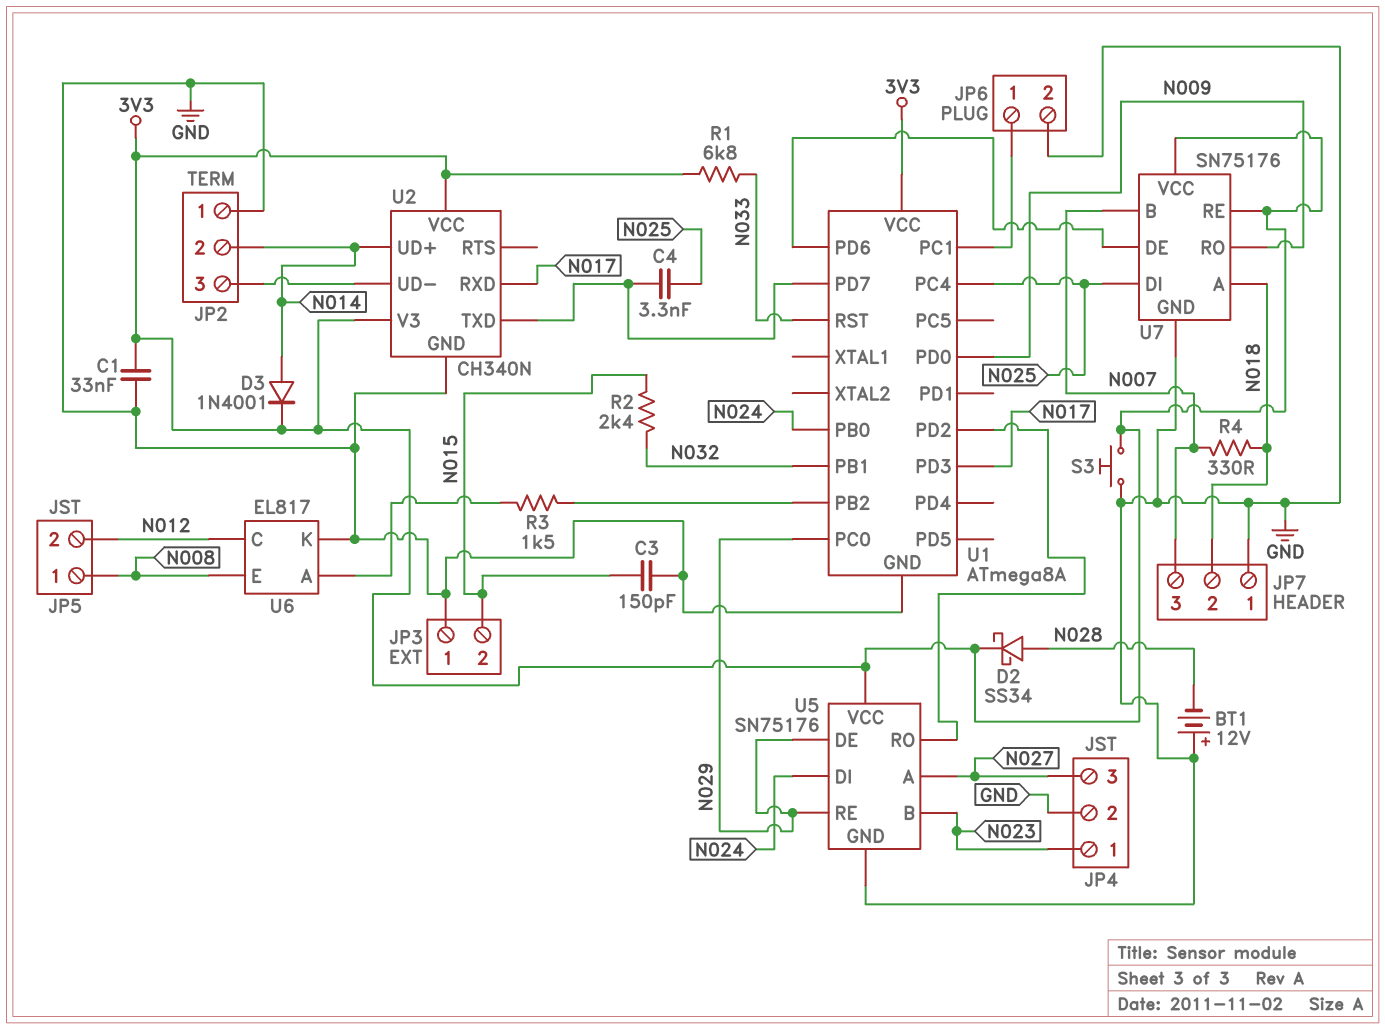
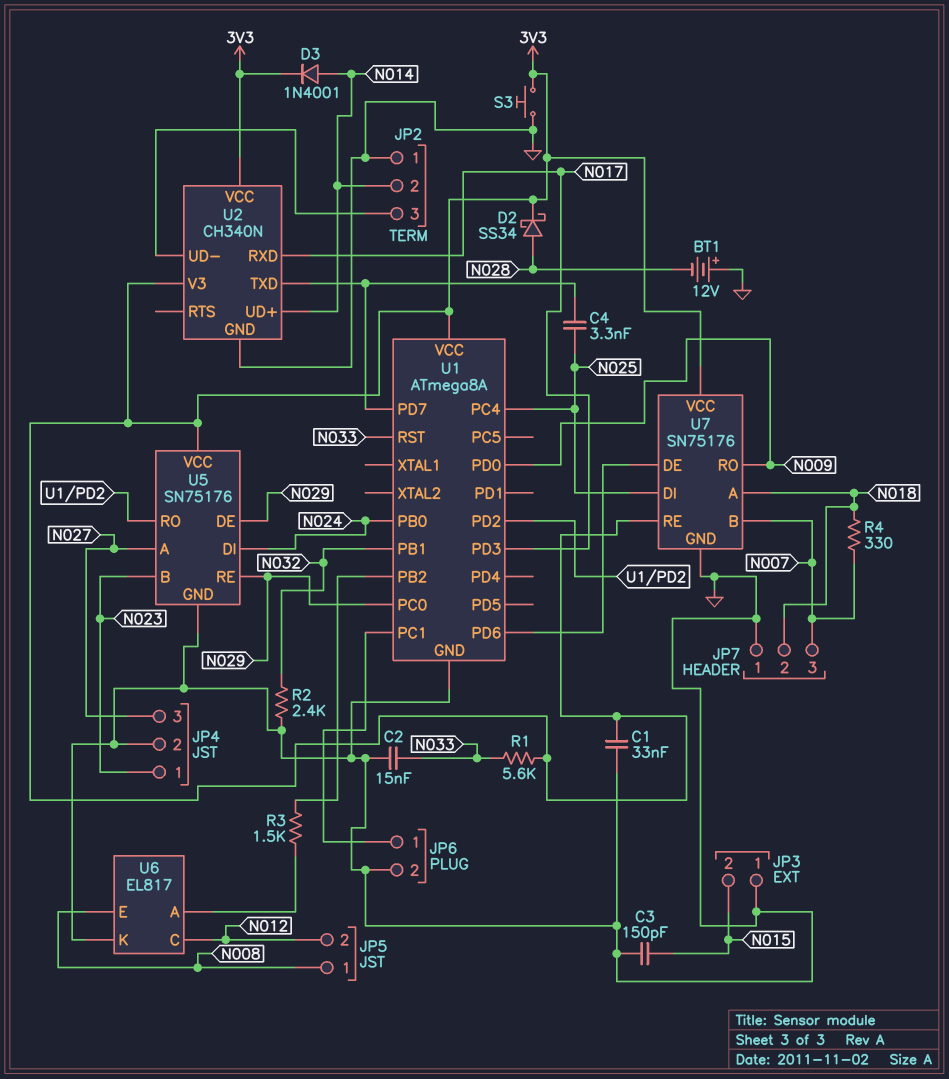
C2: none -> 15nF (GND, N033)
R1: 6.8k (3V3, N033) -> 5.6k (3V3, N033)
R2: 2.4k (N015, N032) -> 2.4k (GND, N032)

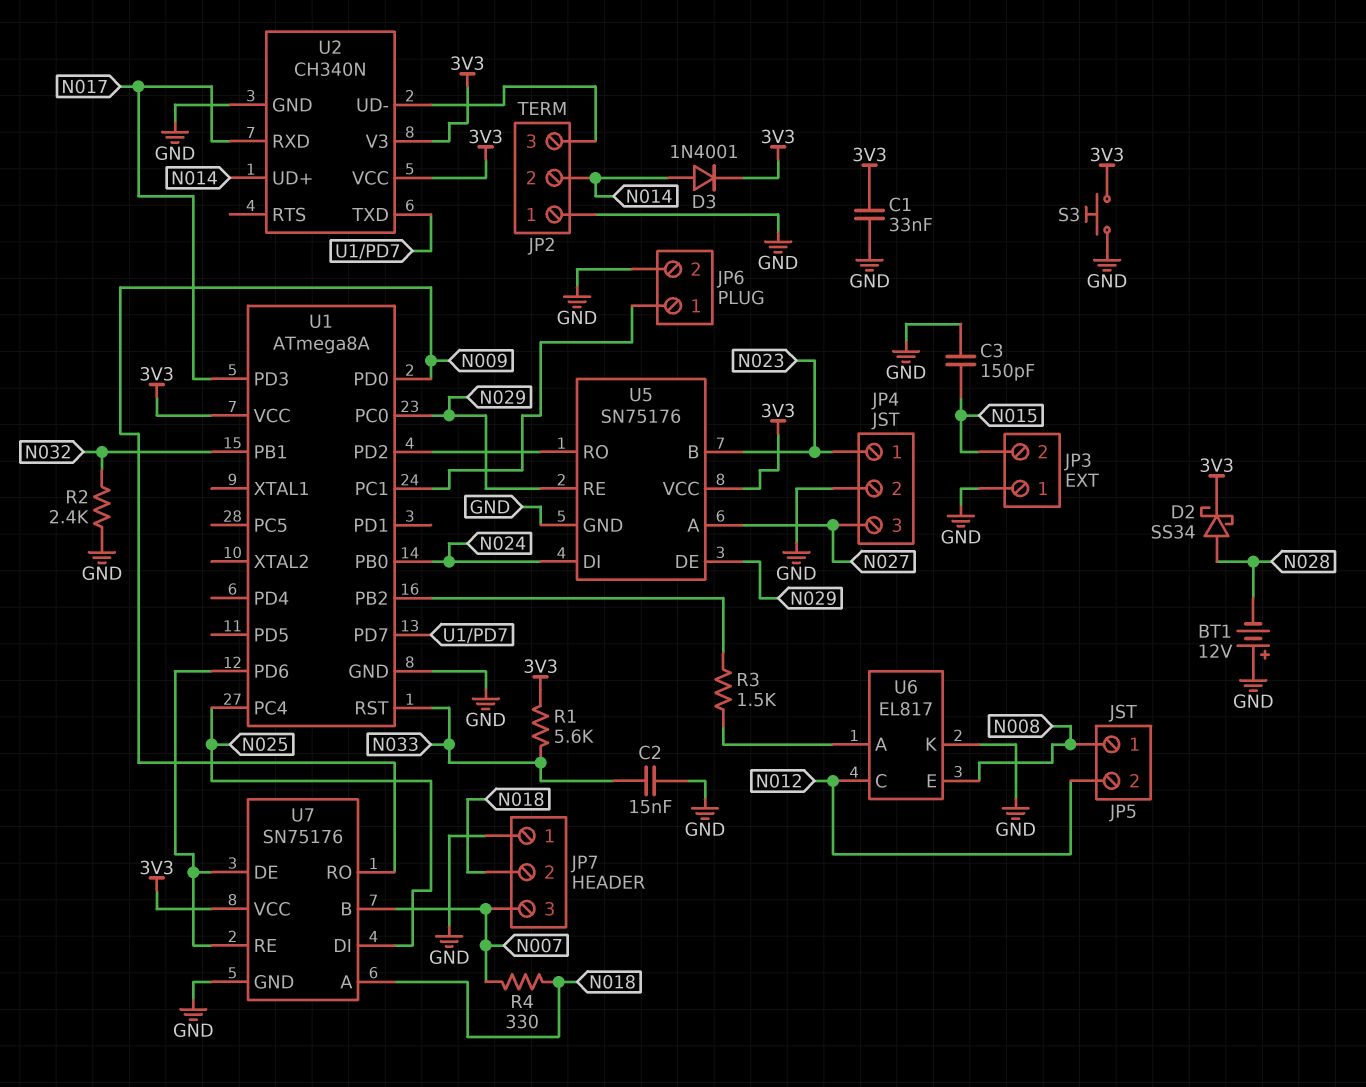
C4: 3.3nF (N025, U1/PD7) -> none
U7 pin RE: 3V3 -> U1/PD6

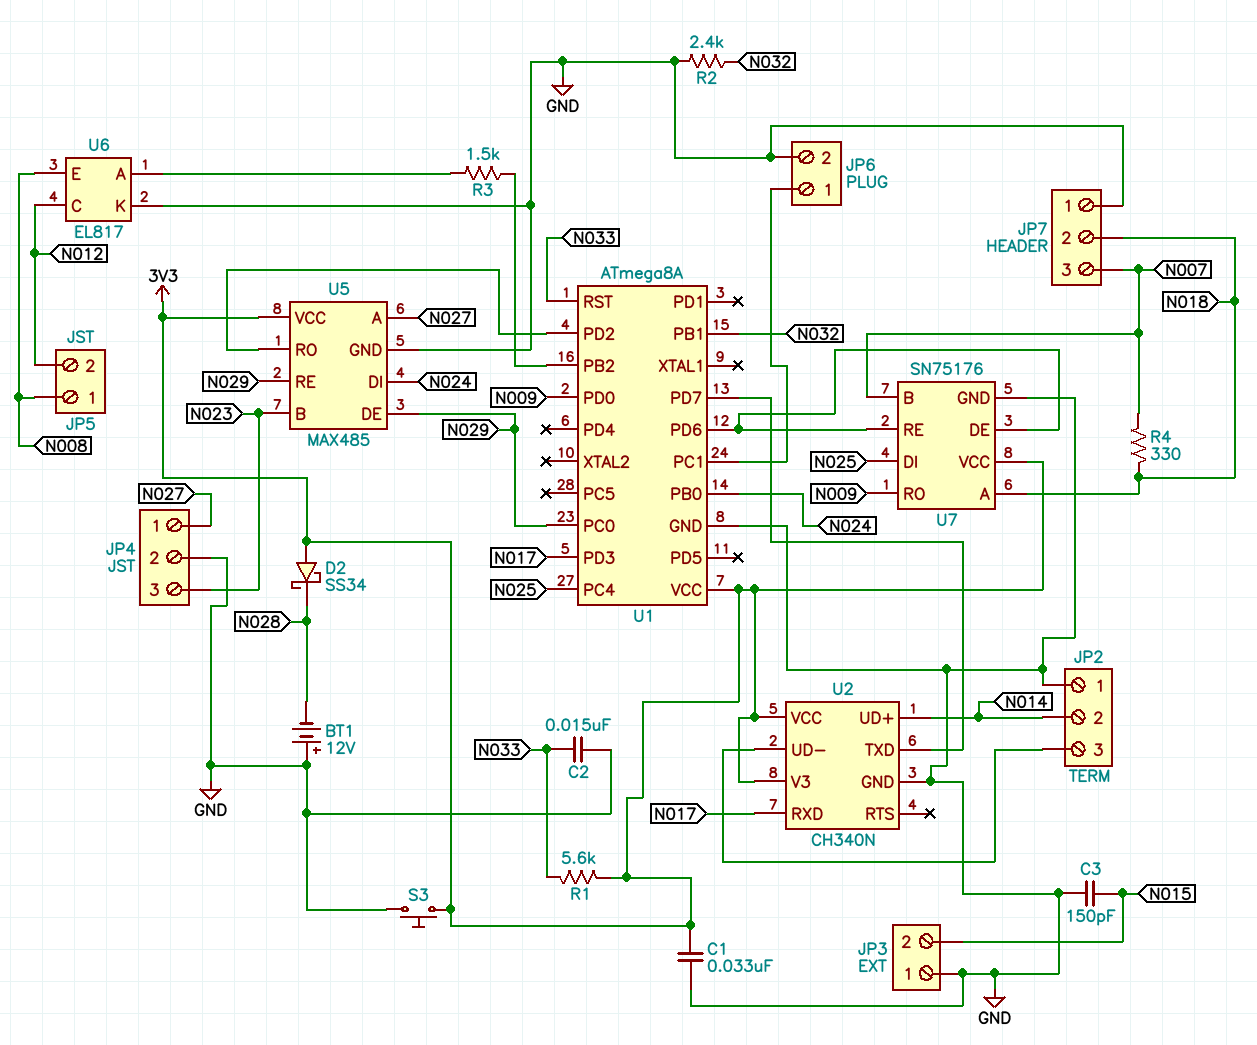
D2: schottky SS34 (A N028, K 3V3) -> schottky SS34 (A 3V3, K N028)
D3: diode 1N4001 (A N014, K 3V3) -> none
JP4 pin 1: N023 -> N027
JP4 pin 3: N027 -> N023
U5: SN75176 -> MAX485

